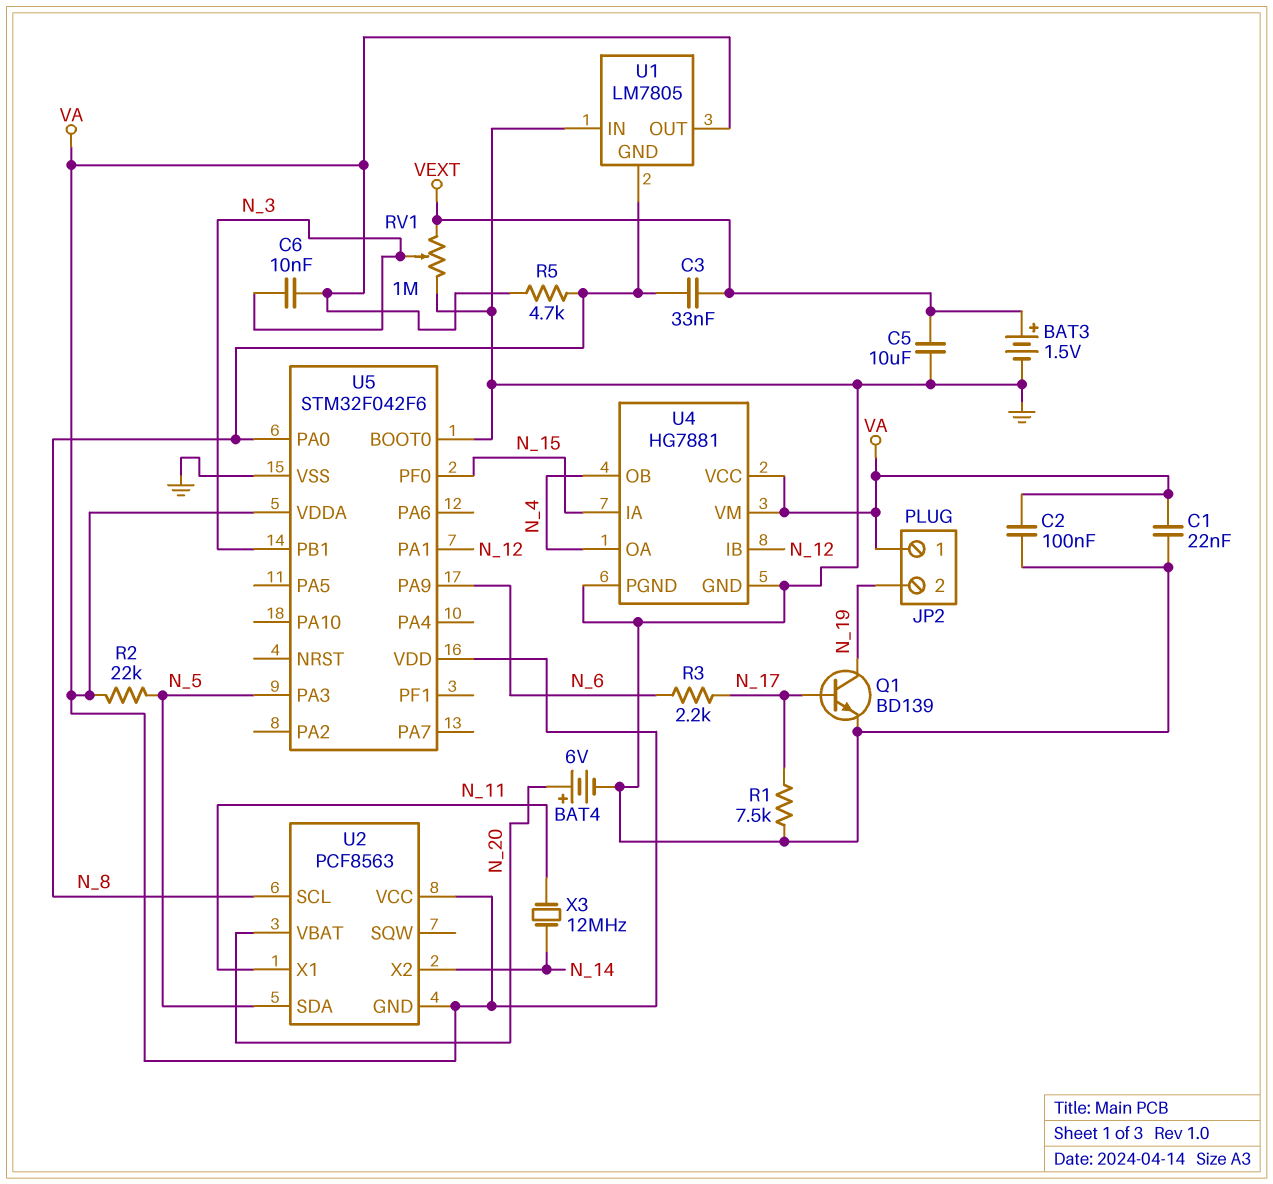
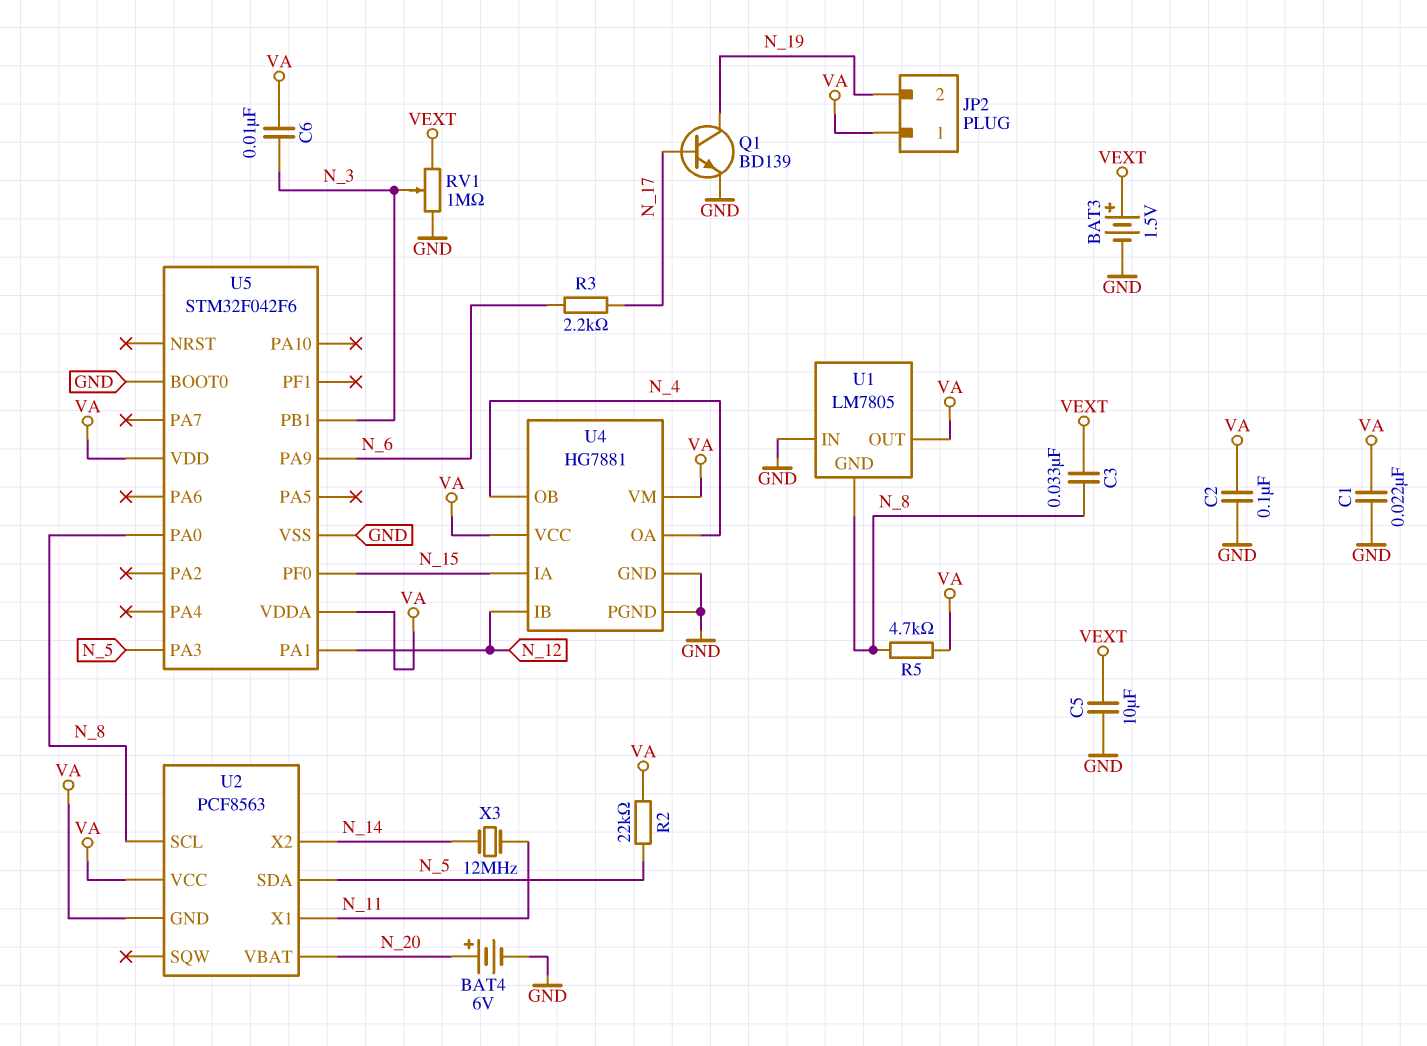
R1: 7.5k (GND, N_17) -> none

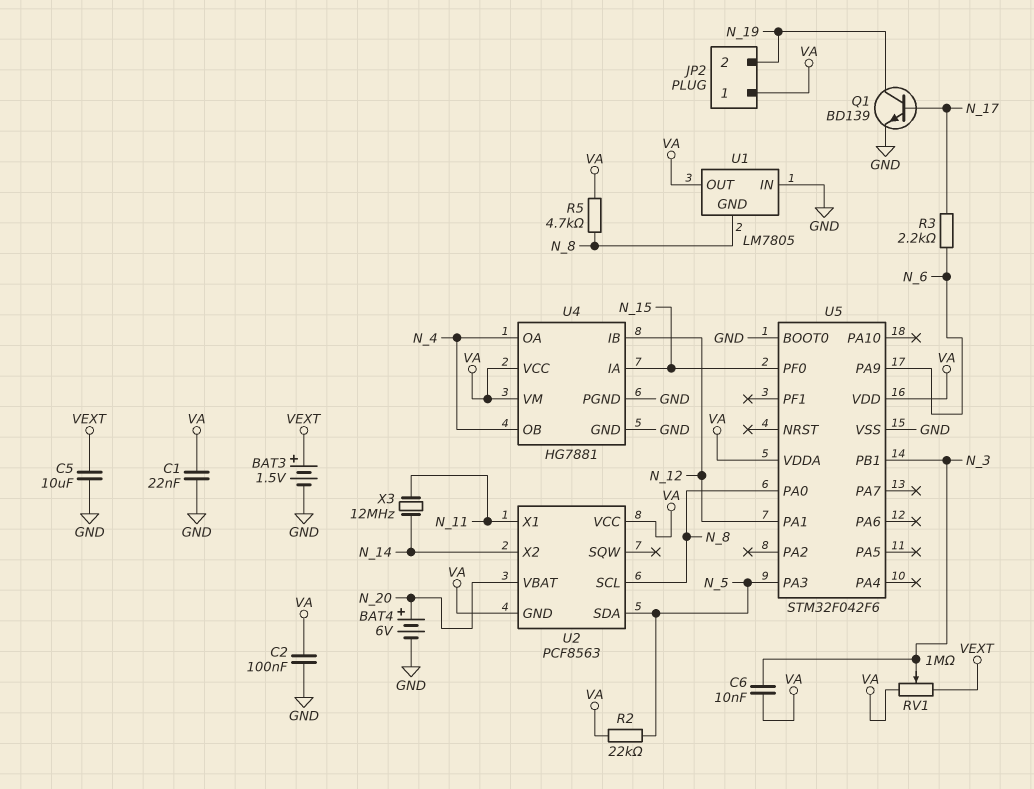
C3: 33nF (N_8, VEXT) -> none
RV1: 1M (GND, VEXT, wiper N_3) -> 1M (VA, VEXT, wiper N_3)

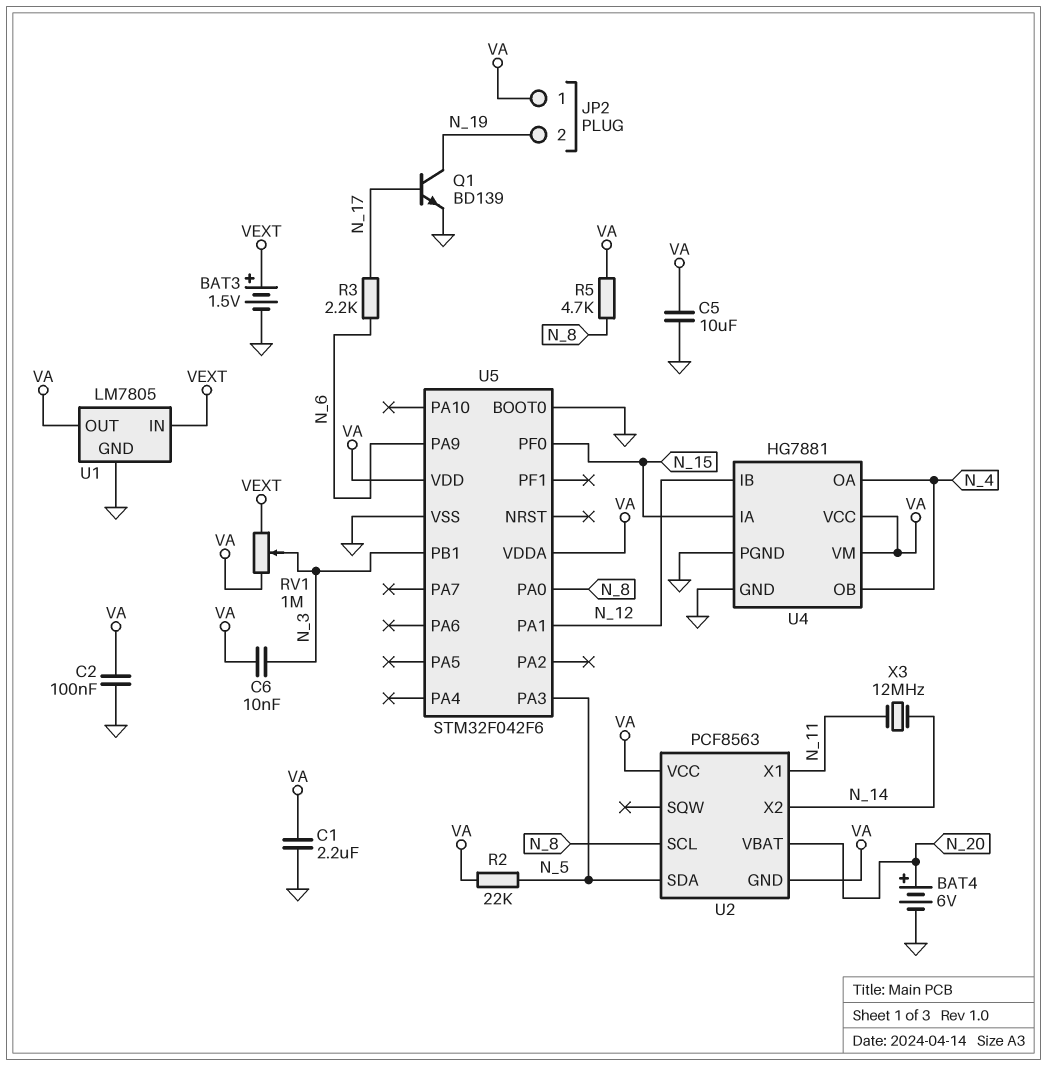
C1: 22nF (GND, VA) -> 2.2uF (GND, VA)
C5: 10uF (GND, VEXT) -> 10uF (GND, VA)
U1 pin GND: N_8 -> GND
U1 pin IN: GND -> VEXT

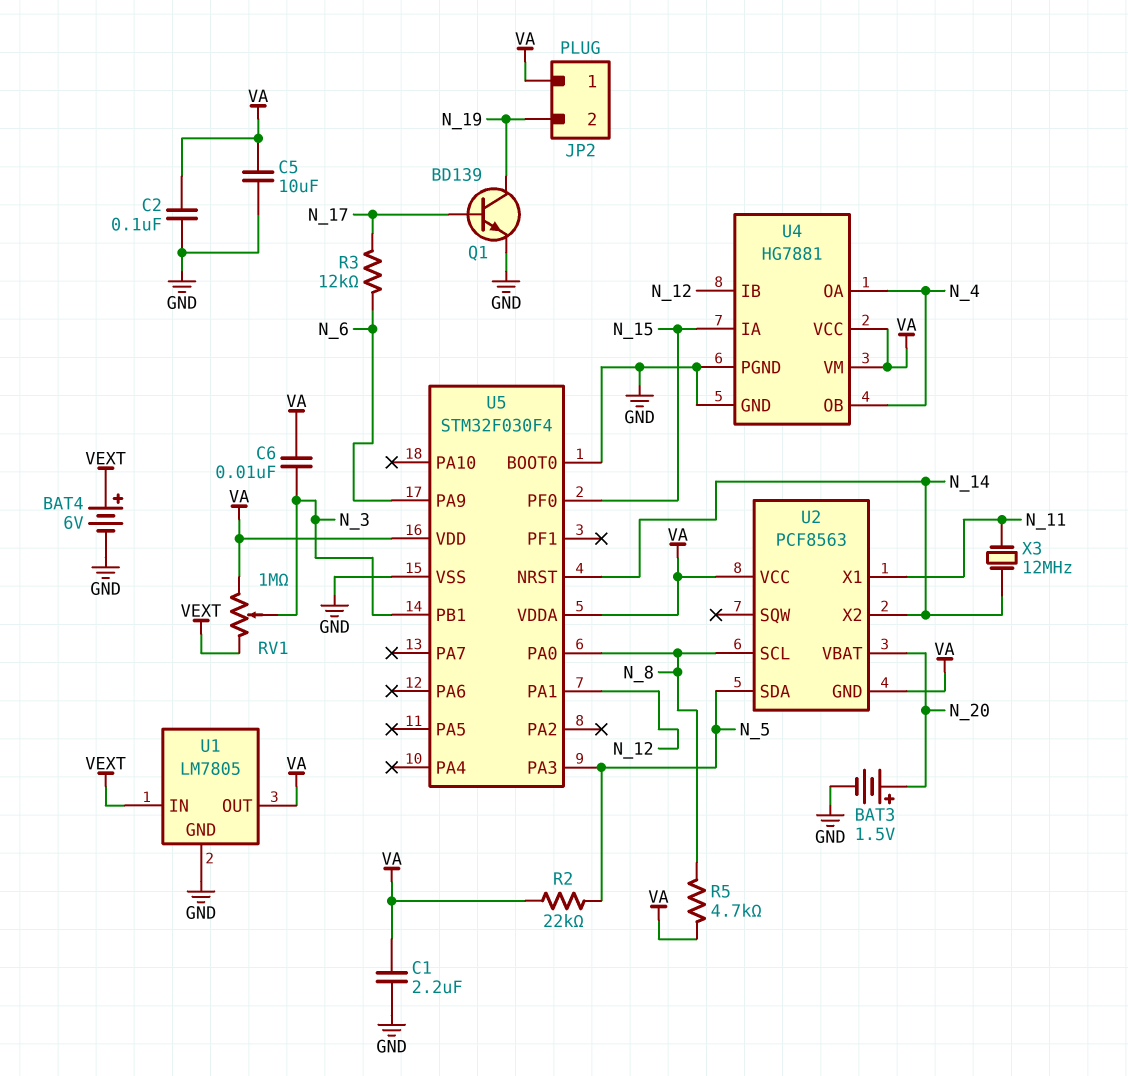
BAT3: 1.5V (plus VEXT, minus GND) -> 1.5V (plus N_20, minus GND)
BAT4: 6V (plus N_20, minus GND) -> 6V (plus VEXT, minus GND)
R3: 2.2k (N_6, N_17) -> 12k (N_6, N_17)
U5: STM32F042F6 -> STM32F030F4
U5 pin NRST: none -> N_14

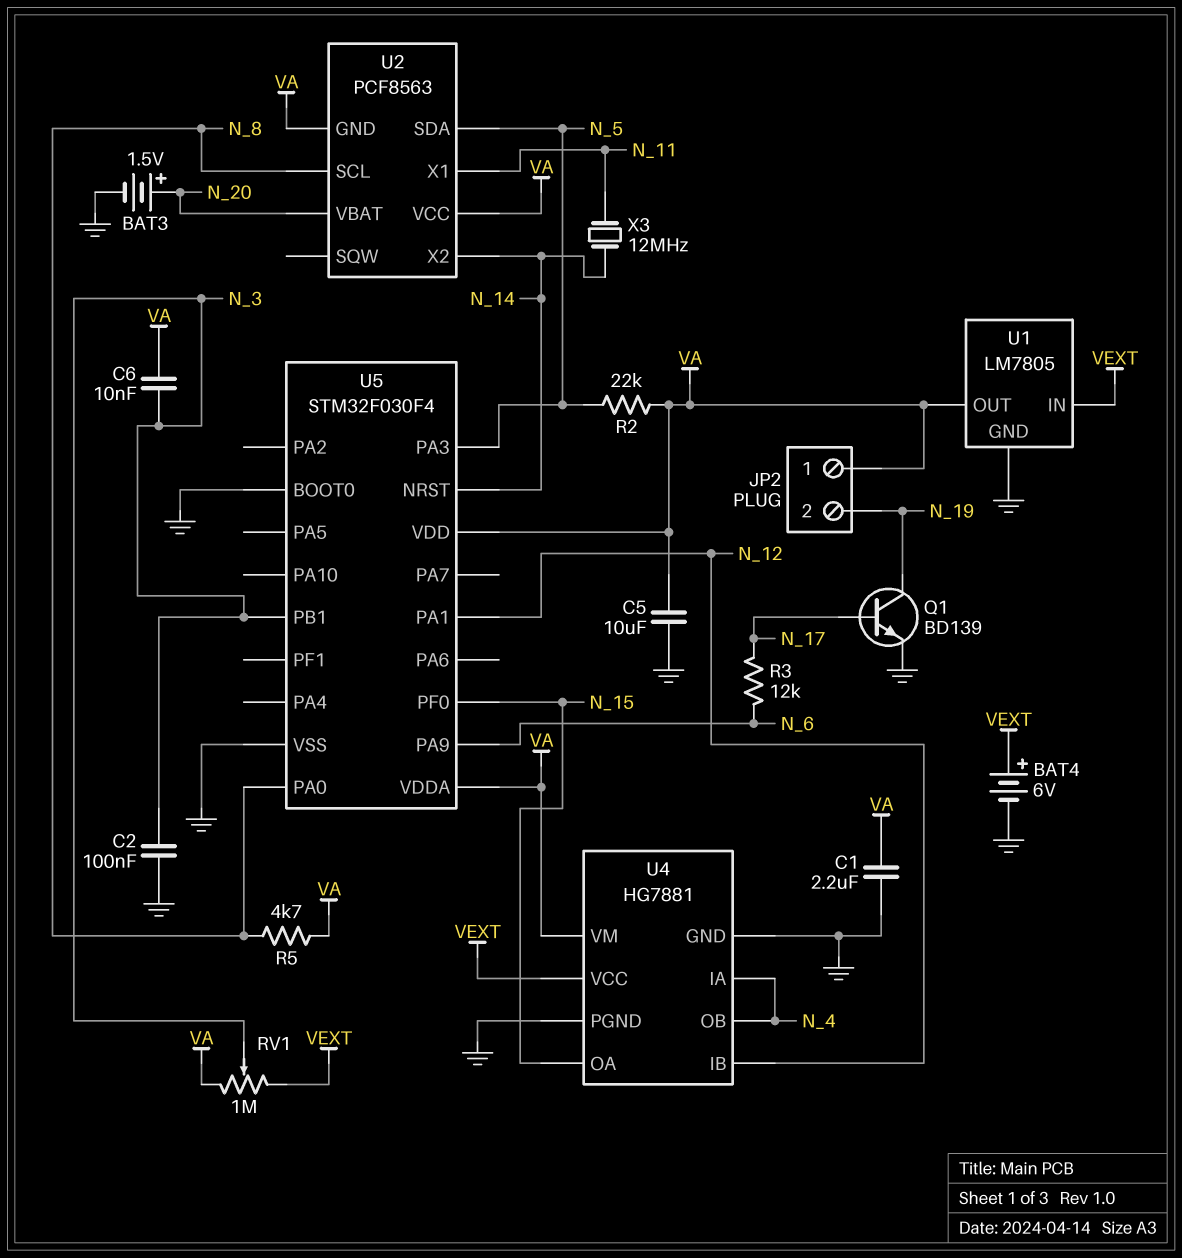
C2: 100nF (GND, VA) -> 100nF (GND, N_3)
U4 pin IA: N_15 -> N_4
U4 pin OA: N_4 -> N_15
U4 pin VCC: VA -> VEXT

